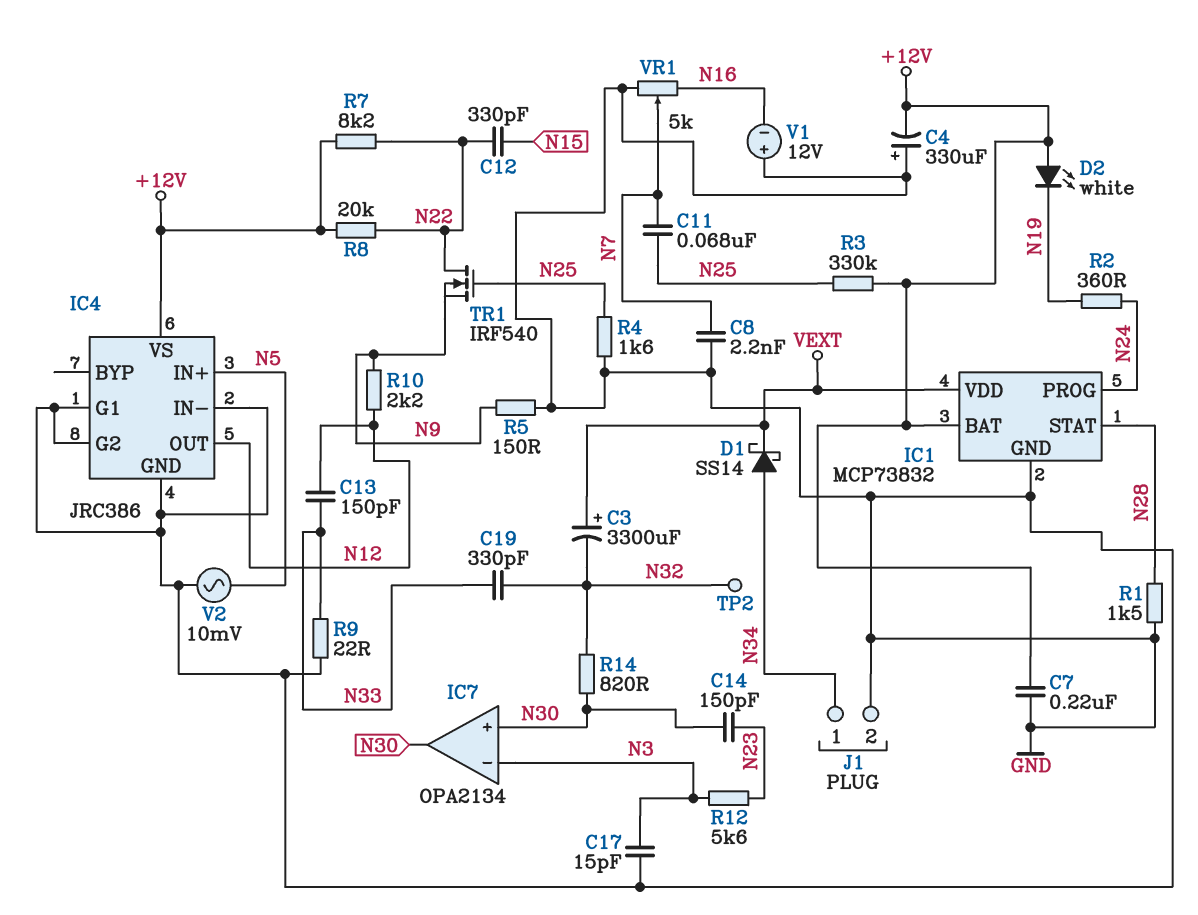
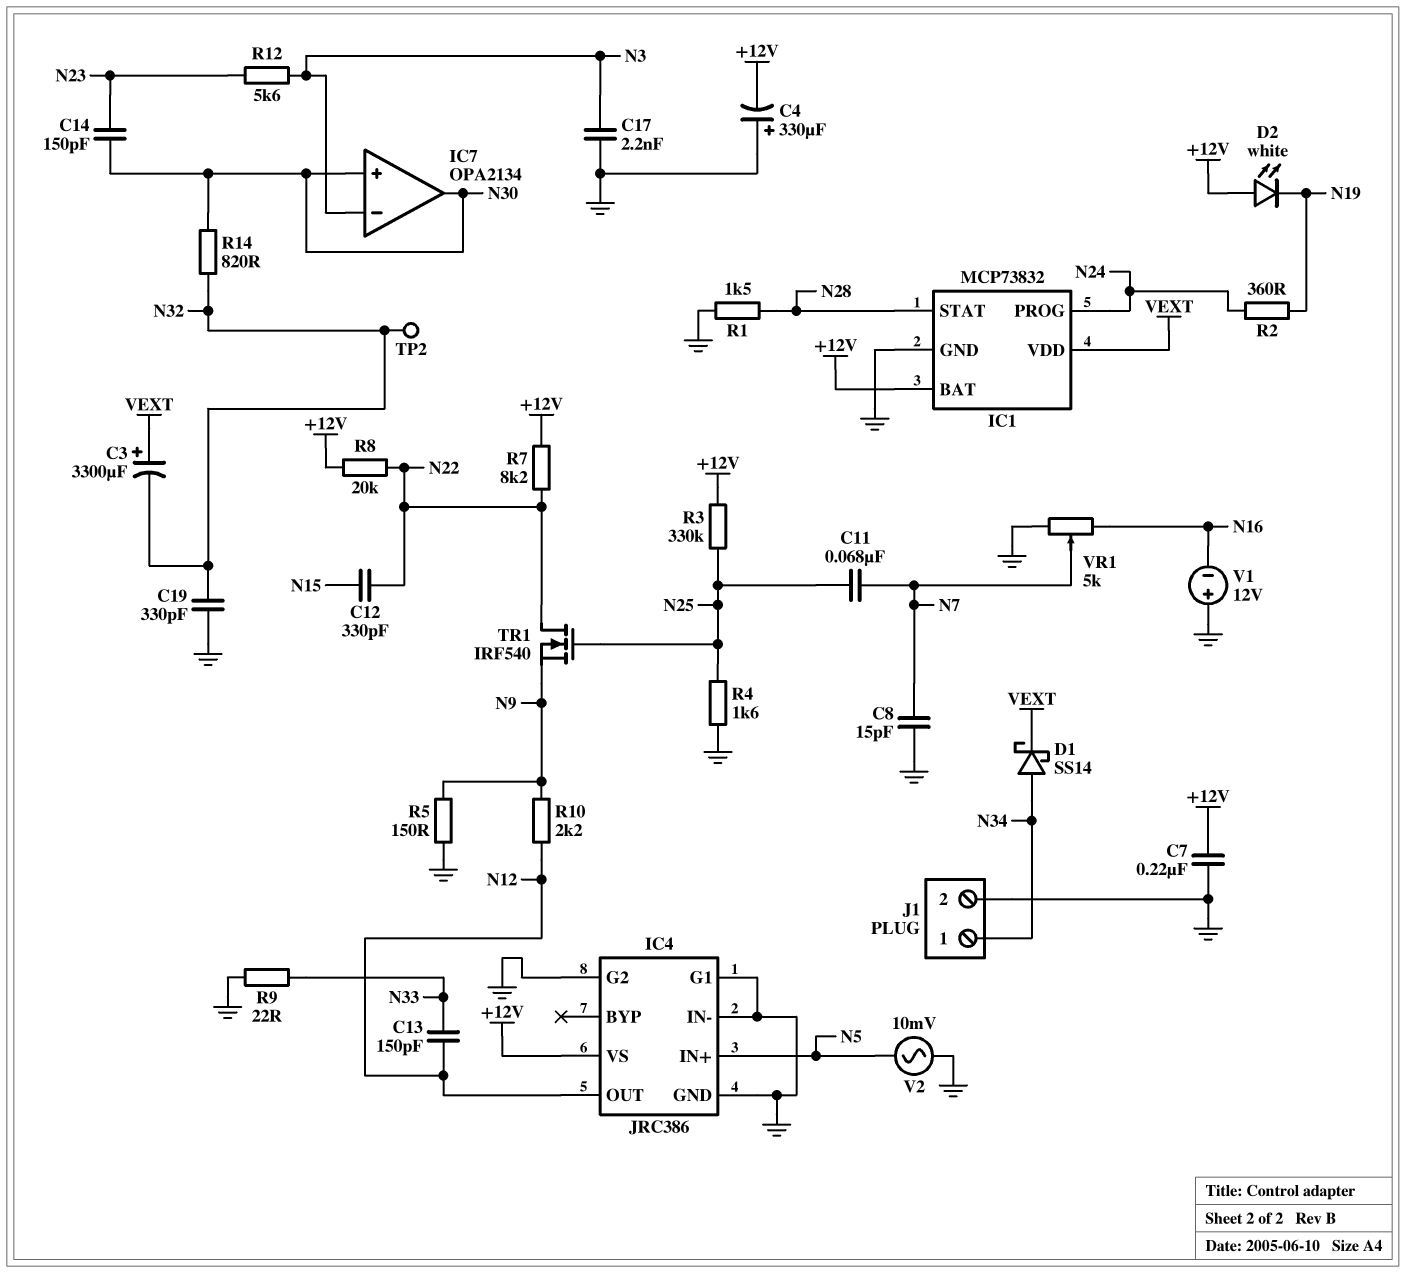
C8: 2.2nF (GND, N7) -> 15pF (GND, N7)
C17: 15pF (GND, N3) -> 2.2nF (GND, N3)
C19: 330pF (N32, N33) -> 330pF (GND, N32)

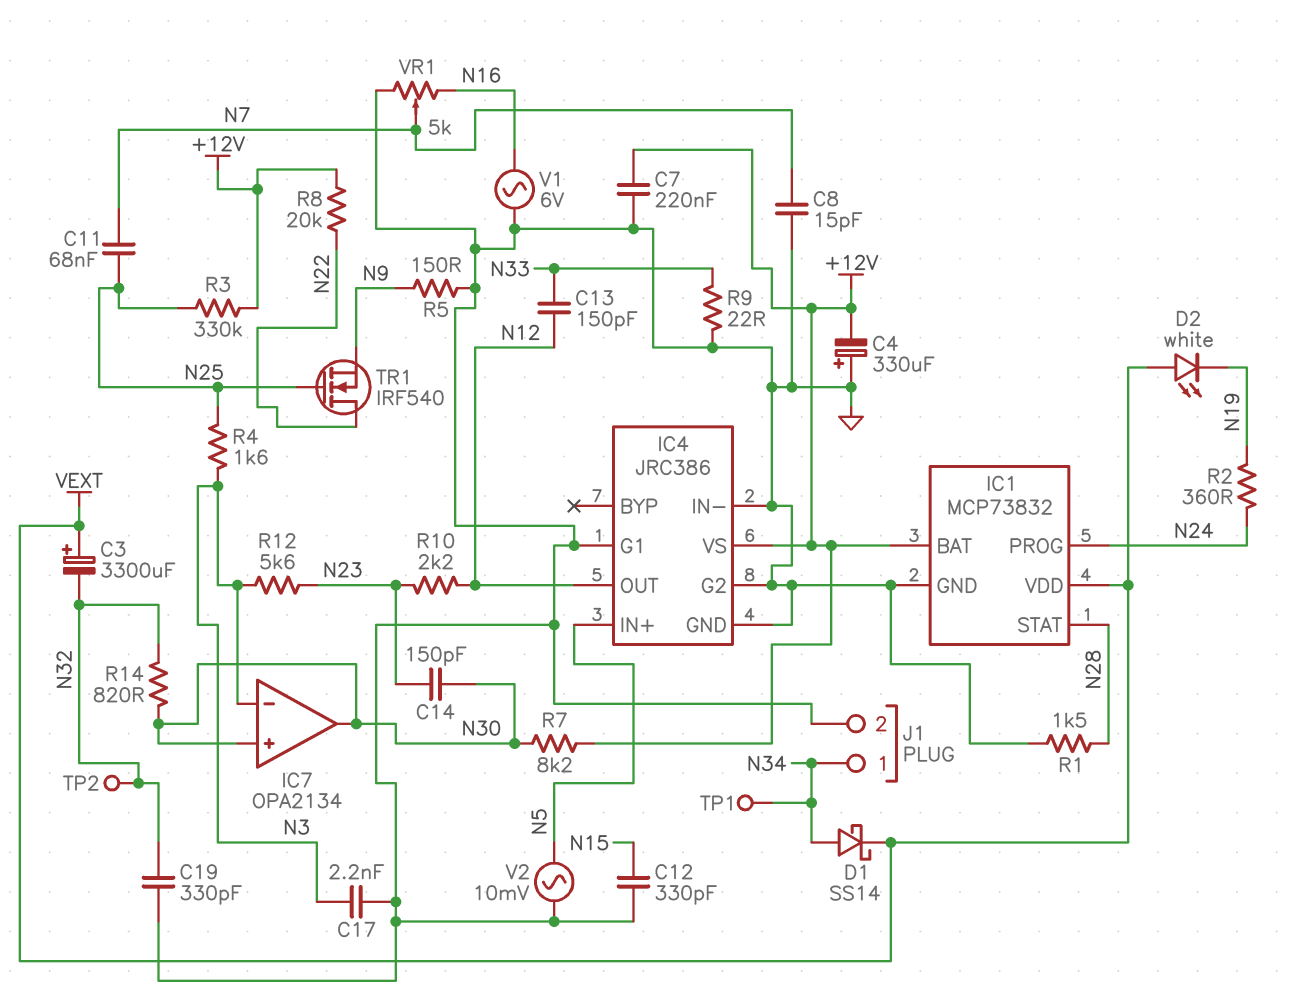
C12: 330pF (N15, N22) -> 330pF (GND, N15)
D2: LED white (A +12V, K N19) -> LED white (A VEXT, K N19)
R4: 1.6k (GND, N25) -> 1.6k (N3, N25)
R7: 8.2k (+12V, N22) -> 8.2k (+12V, N30)
R10: 2.2k (N9, N12) -> 2.2k (N12, N23)
TP1: none -> test point (N34)
V1: 12V (plus GND, minus N16) -> AC 6V (GND, N16)

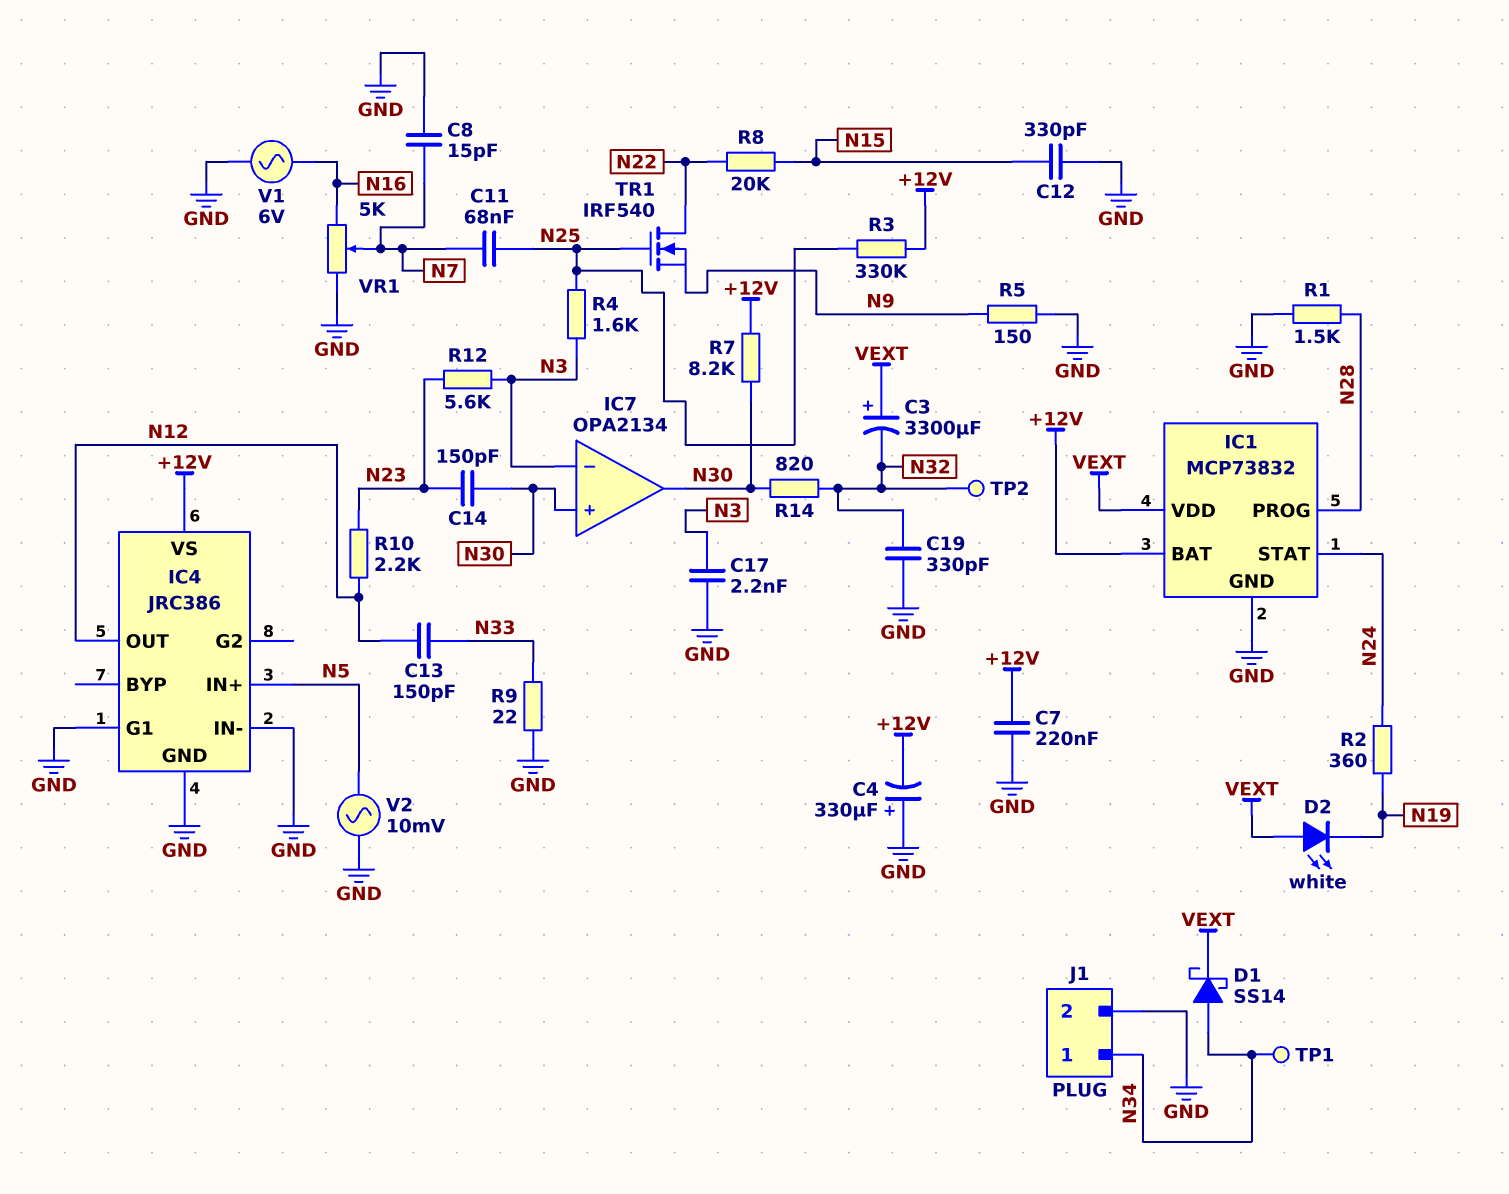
IC1 pin PROG: N24 -> N28
IC1 pin STAT: N28 -> N24
IC4 pin G2: GND -> none
R8: 20k (+12V, N22) -> 20k (N15, N22)

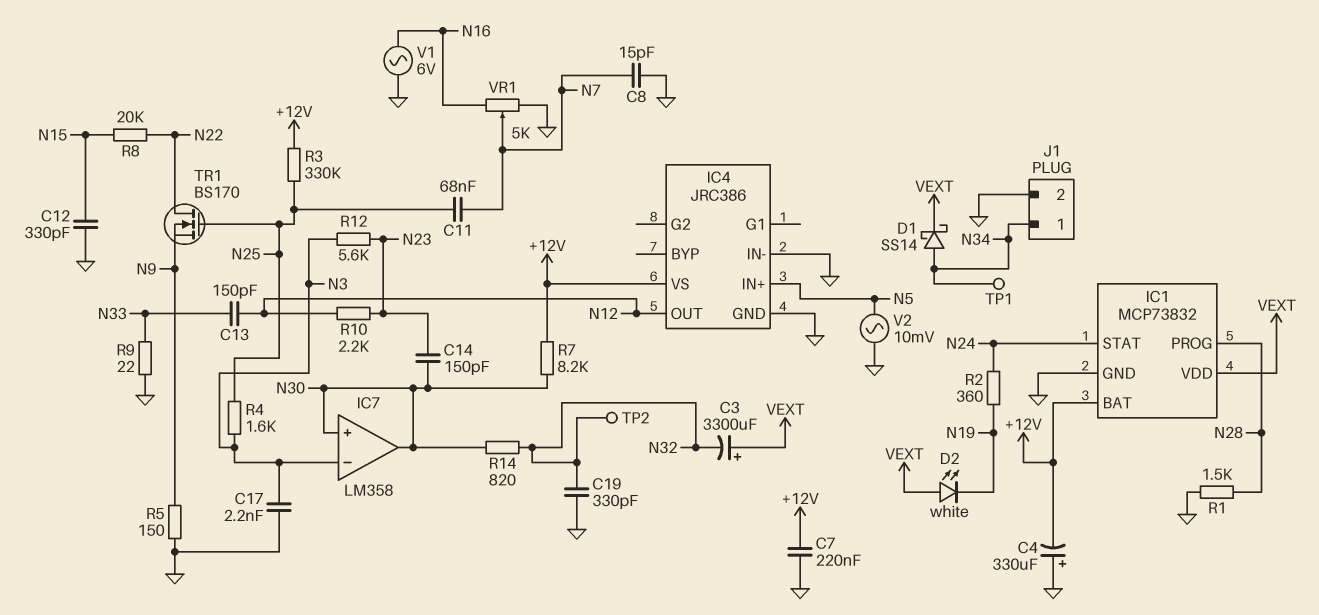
IC4 pin G1: GND -> none
IC7: OPA2134 -> LM358
TR1: NMOS IRF540 (G N25, D N22, S N9) -> NMOS BS170 (G N25, D N22, S N9)

